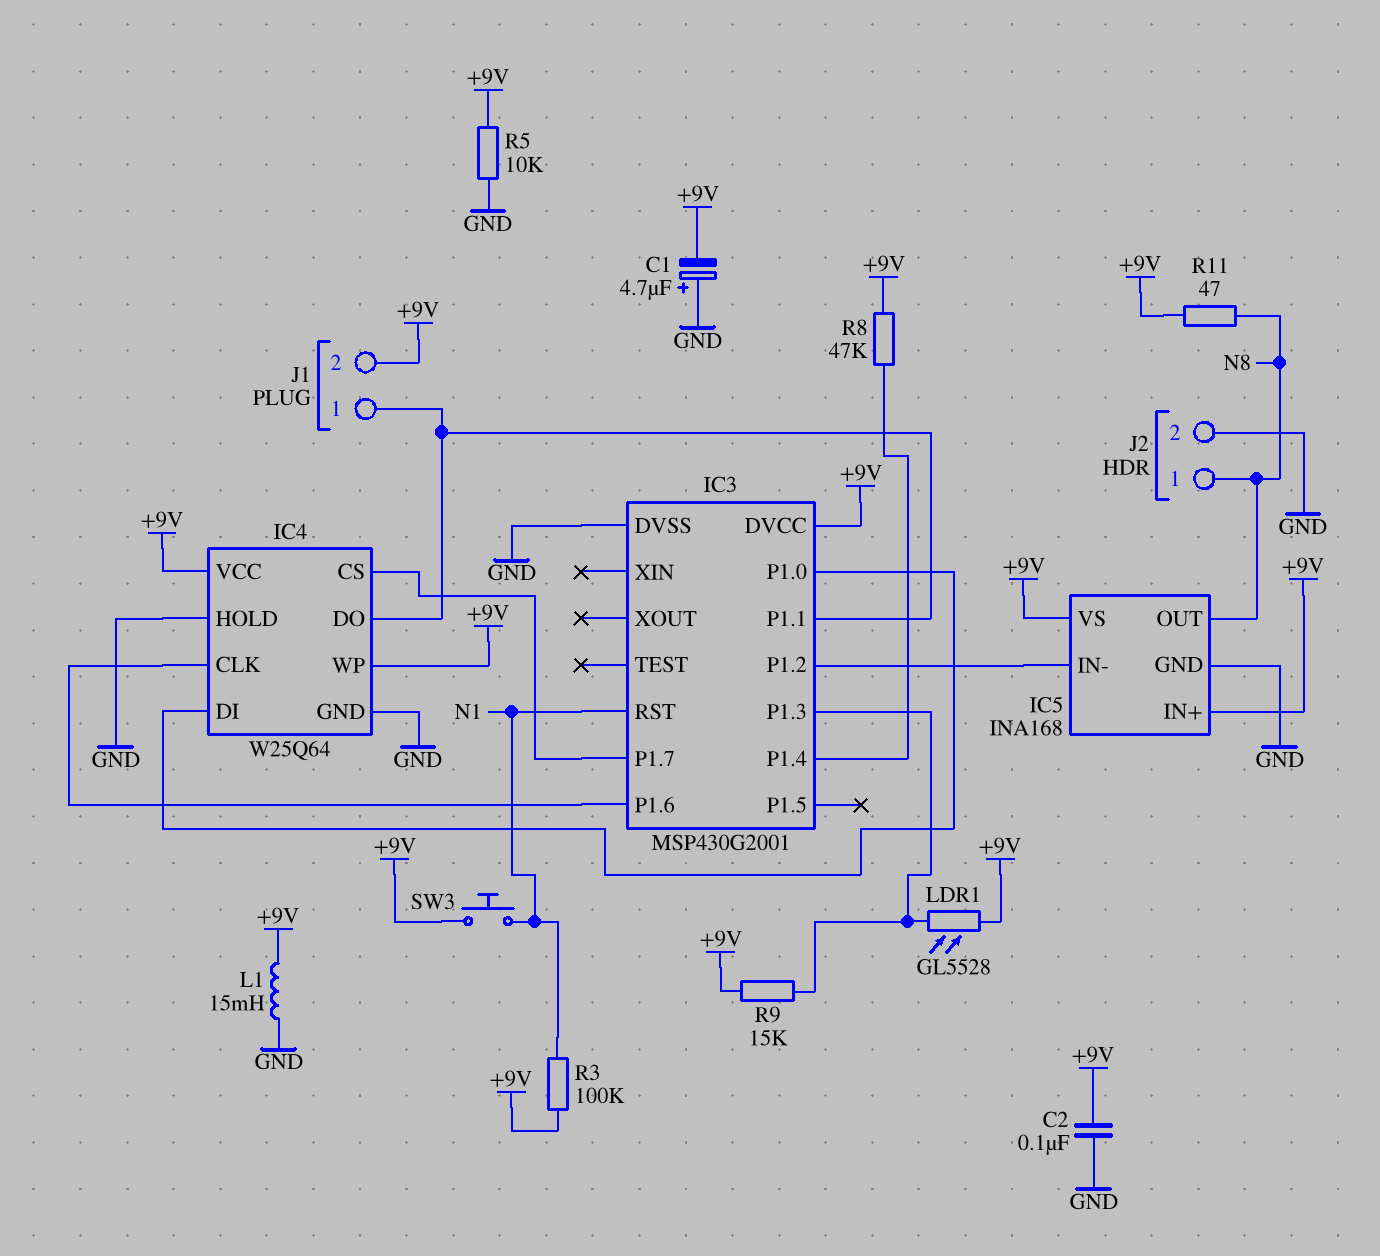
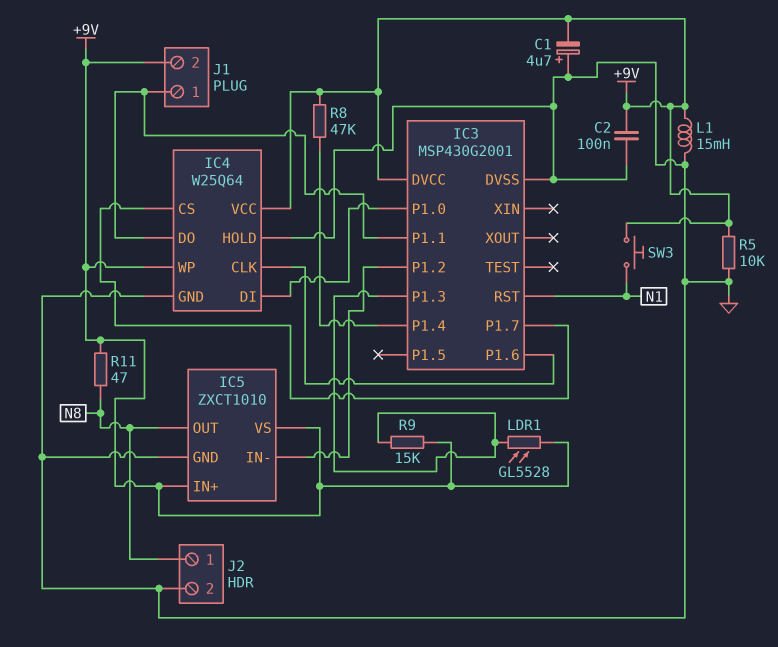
IC5: INA168 -> ZXCT1010
R3: 100k (+9V, N1) -> none

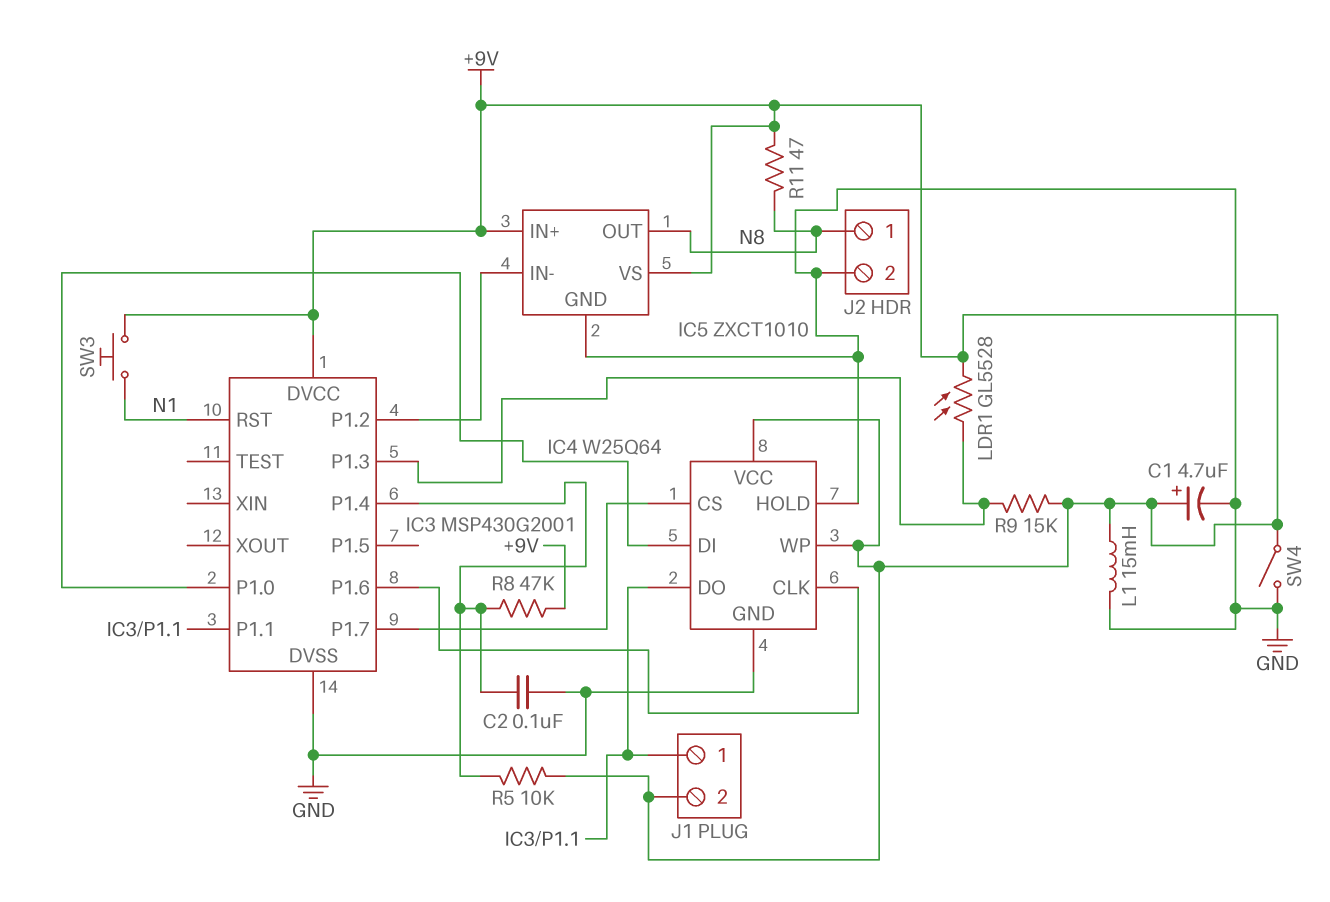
C1: 4.7uF (plus GND, minus +9V) -> 4.7uF (plus +9V, minus GND)
C2: 100nF (+9V, GND) -> 100nF (GND, IC3/P1.4)
R5: 10k (+9V, GND) -> 10k (+9V, IC3/P1.4)
SW4: none -> switch (+9V, GND)

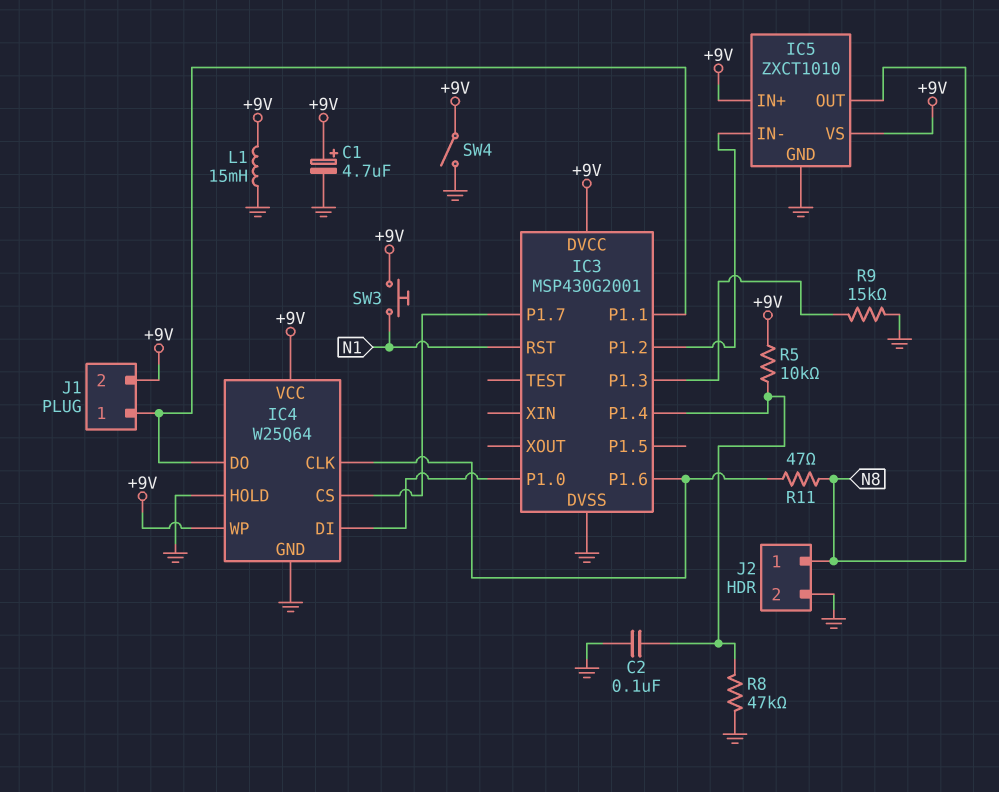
LDR1: GL5528 (+9V, IC3/P1.3) -> none
R8: 47k (+9V, IC3/P1.4) -> 47k (GND, IC3/P1.4)
R9: 15k (+9V, IC3/P1.3) -> 15k (GND, IC3/P1.3)
R11: 47 (+9V, N8) -> 47 (IC3/P1.6, N8)

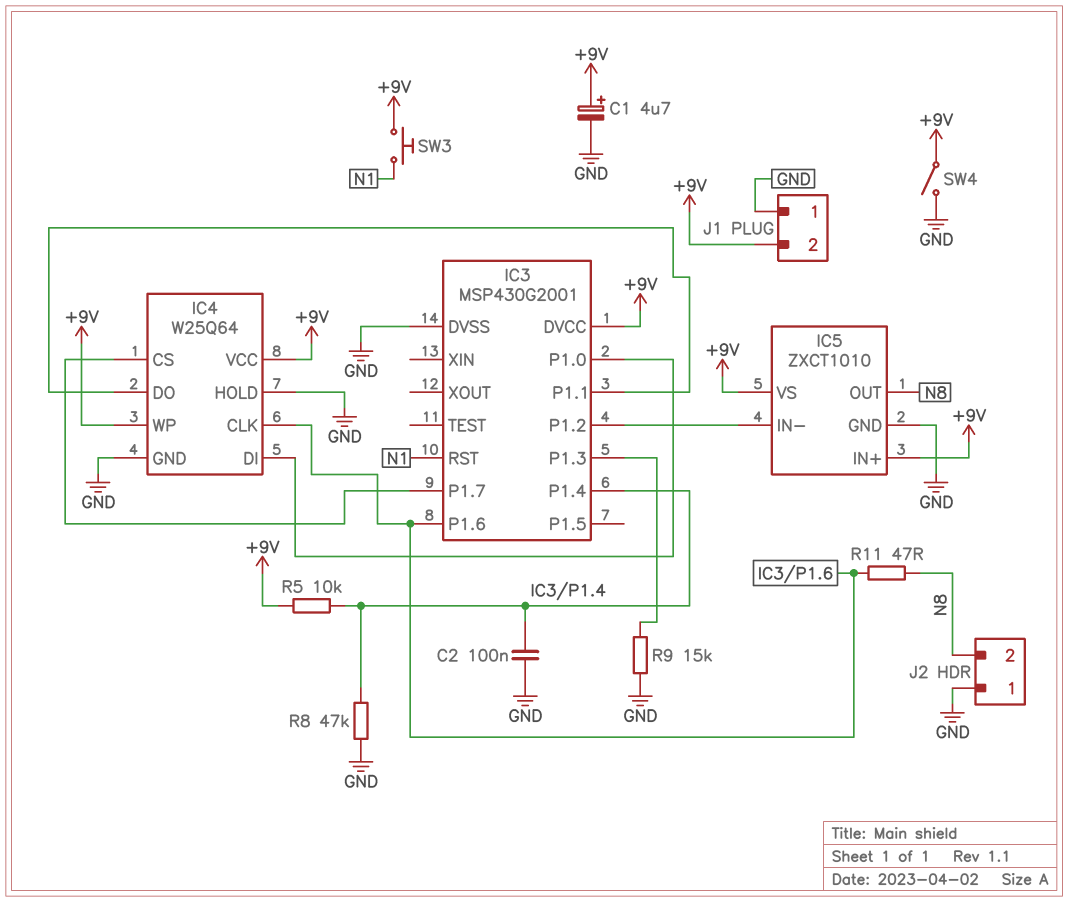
J1 pin 1: IC3/P1.1 -> GND
J2 pin 1: N8 -> GND
J2 pin 2: GND -> N8
L1: 15mH (+9V, GND) -> none

